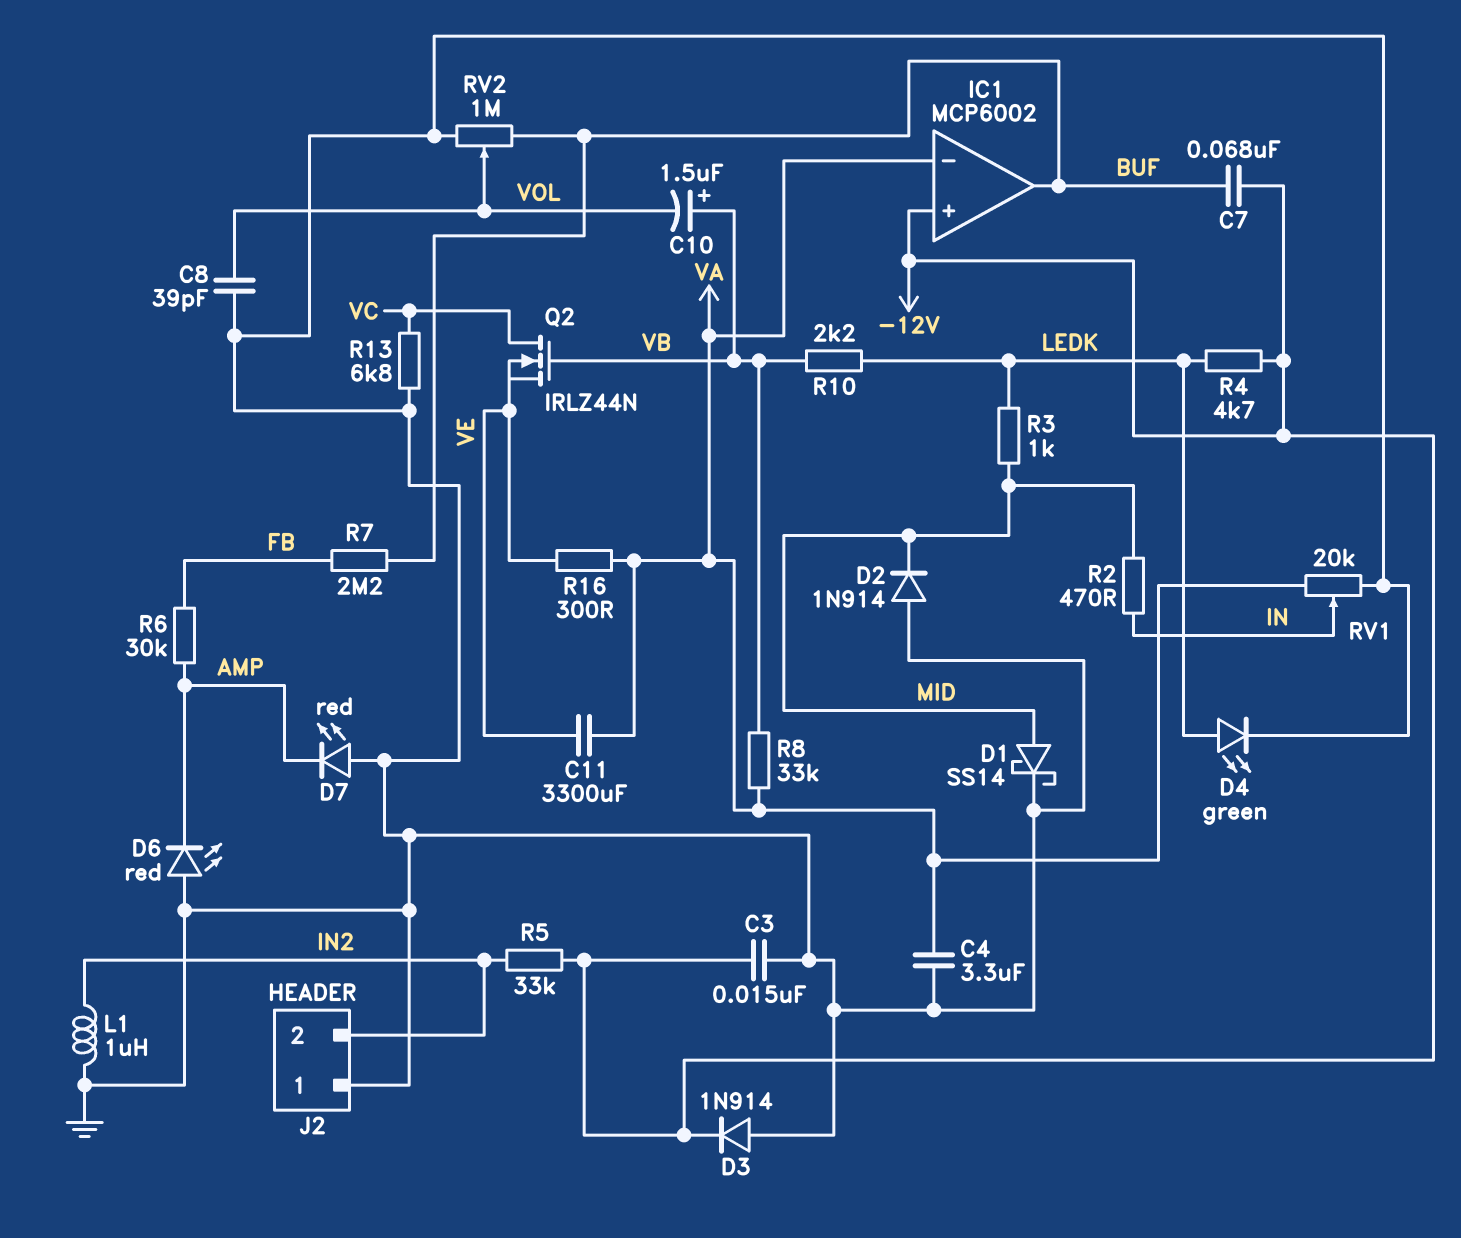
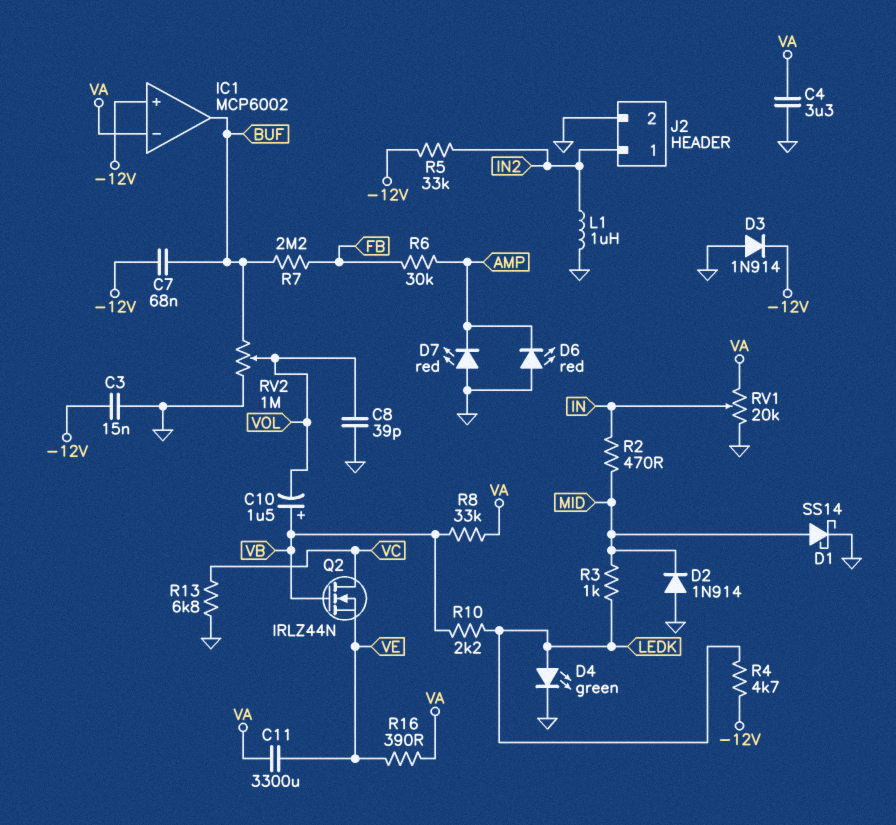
J2 pin 1: GND -> IN2
J2 pin 2: IN2 -> GND
R16: 300 (VA, VE) -> 390 (VA, VE)

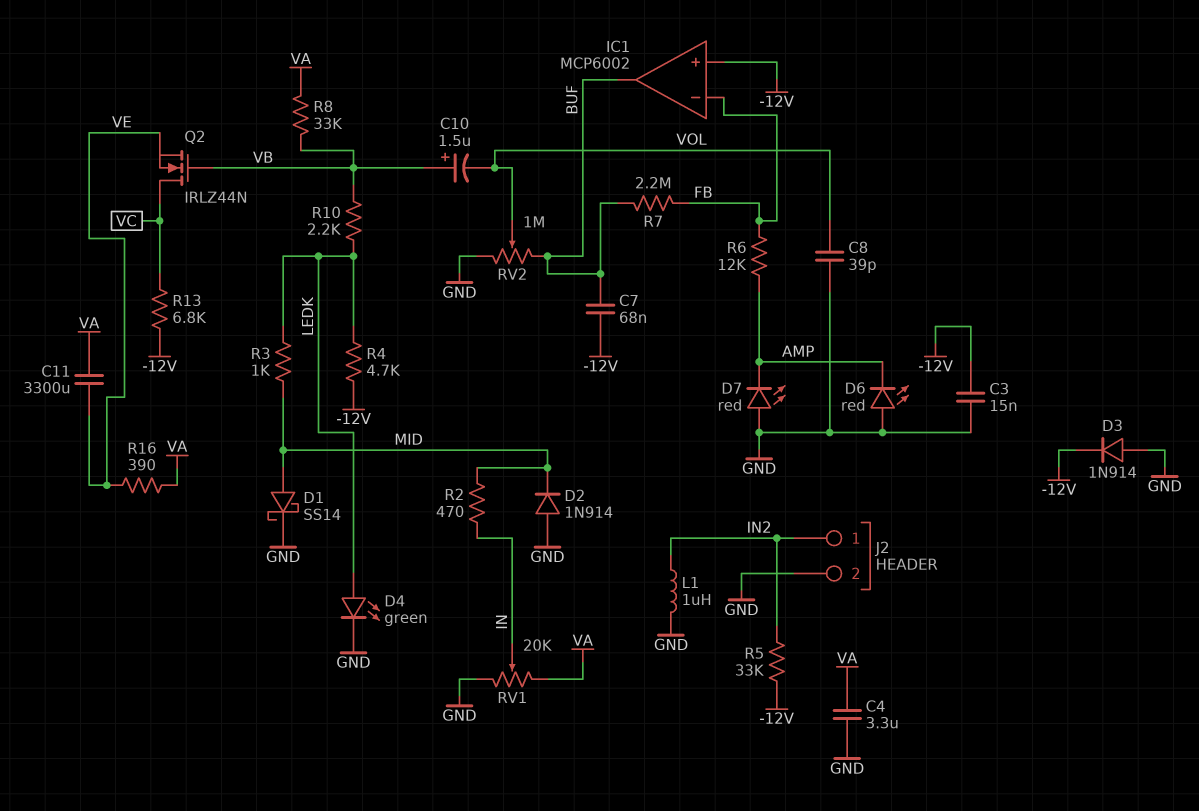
IC1 pin in-: VA -> FB
R6: 30k (AMP, FB) -> 12k (AMP, FB)
R13: 6.8k (GND, VC) -> 6.8k (-12V, VC)

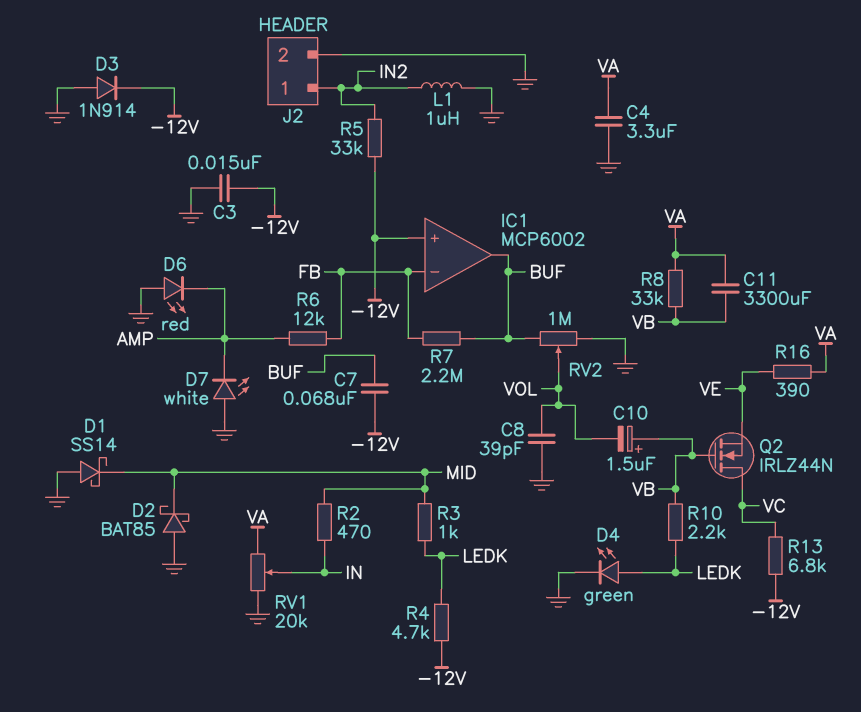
C11: 3300uF (VA, VE) -> 3300uF (VA, VB)
D1: schottky SS14 (A MID, K GND) -> schottky SS14 (A GND, K MID)
D2: diode 1N914 (A GND, K MID) -> schottky BAT85 (A GND, K MID)
D7: LED red (A GND, K AMP) -> LED white (A GND, K AMP)

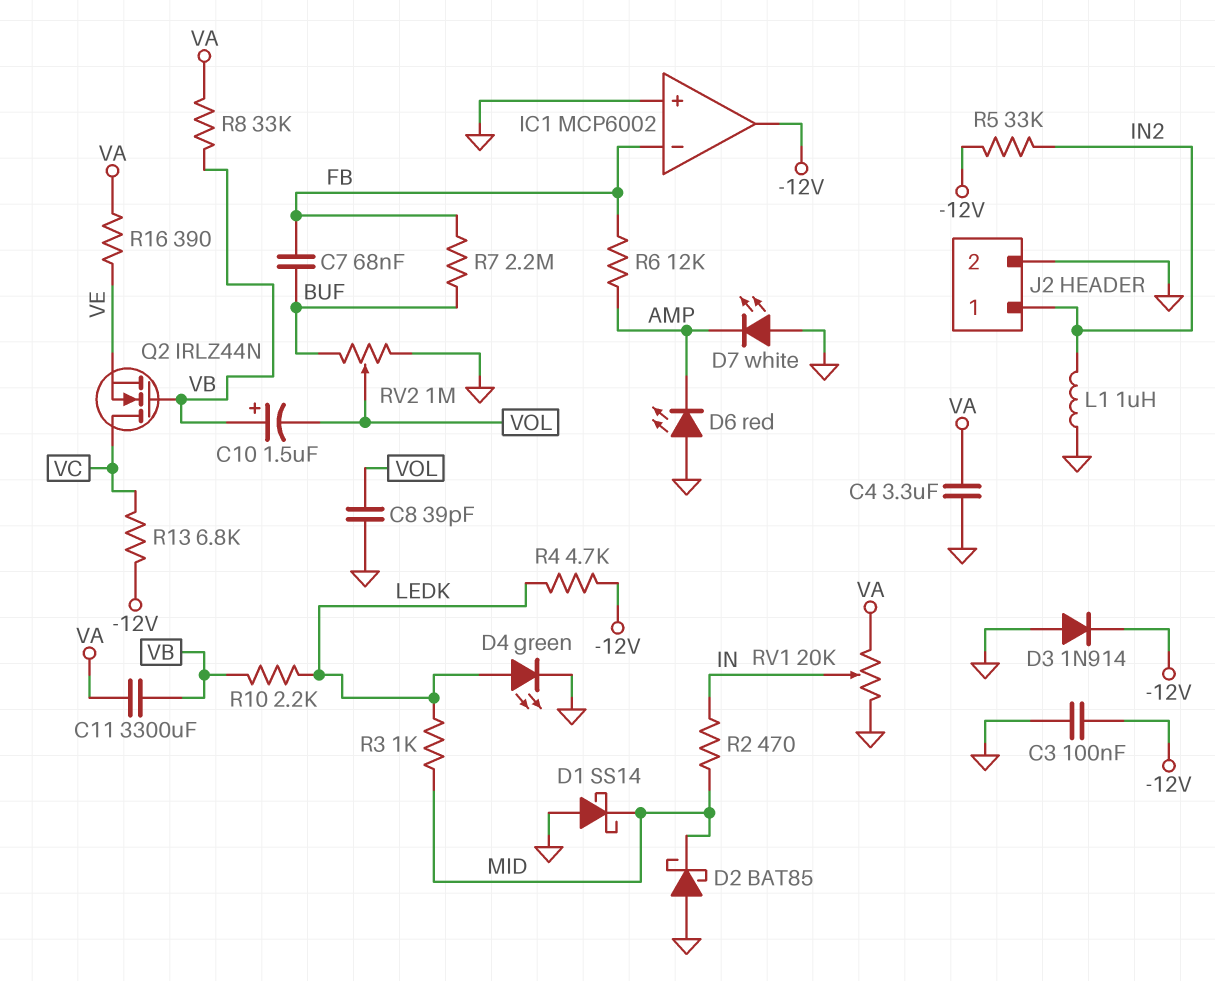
C3: 15nF (-12V, GND) -> 100nF (-12V, GND)
C7: 68nF (-12V, BUF) -> 68nF (BUF, FB)
IC1 pin in+: -12V -> GND
IC1 pin out: BUF -> -12V

